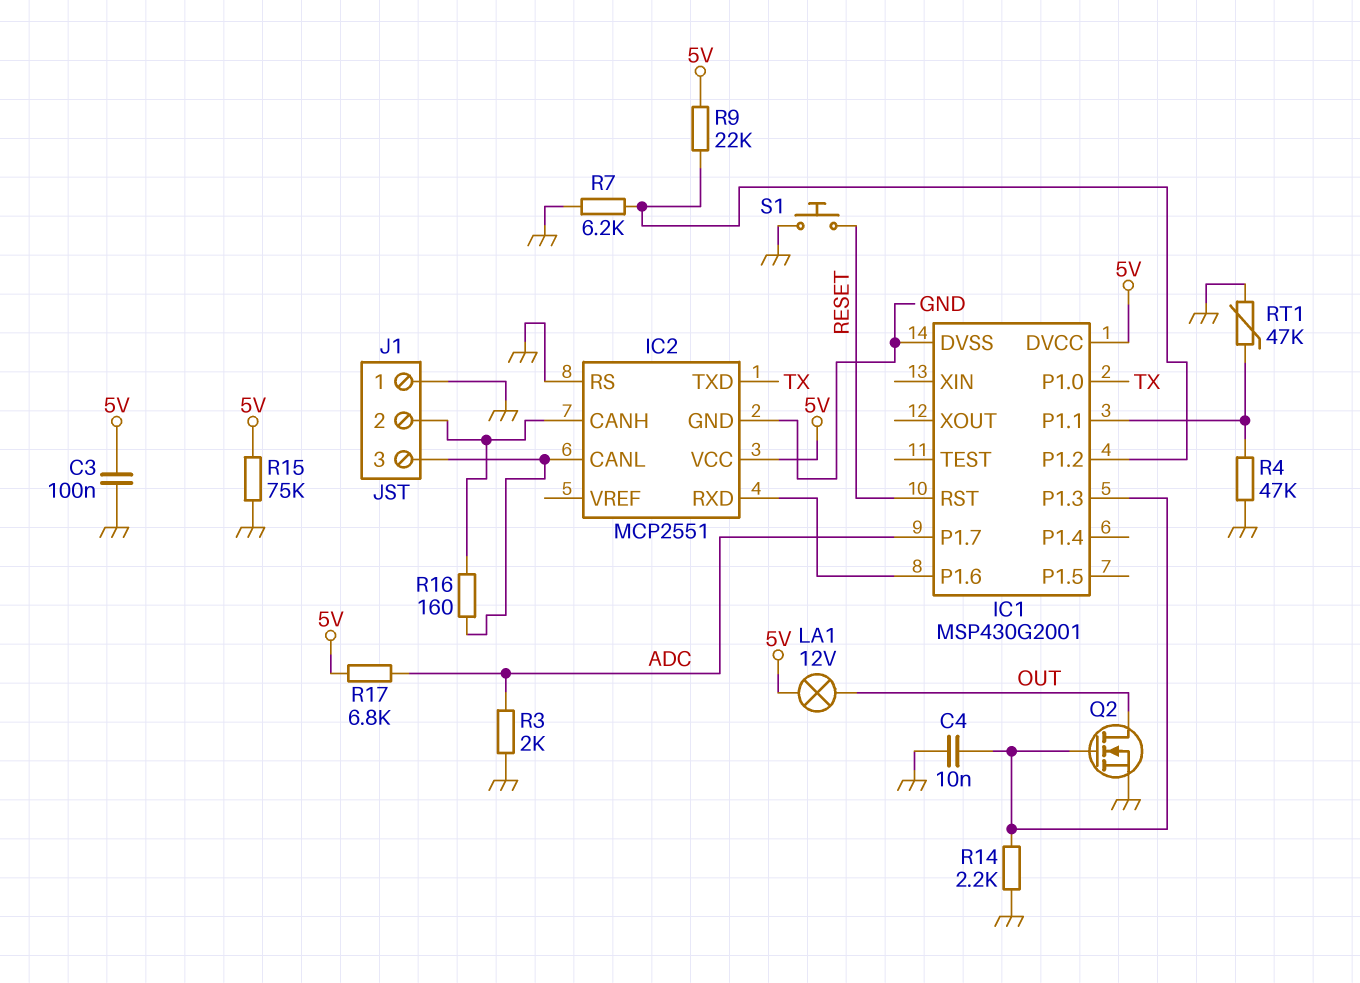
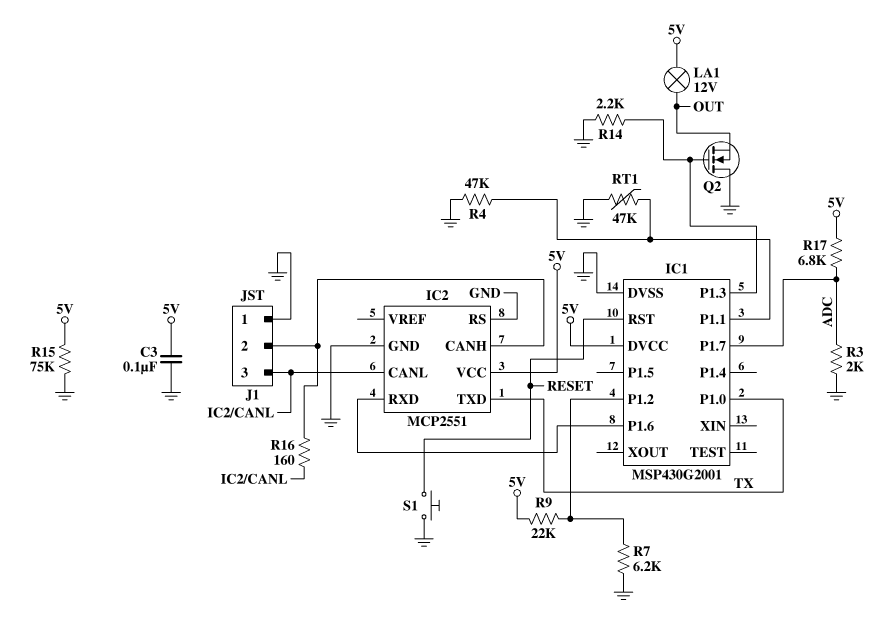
C4: 10nF (GND, IC1/P1.3) -> none
Q2: NMOS (G IC1/P1.3, D OUT, S GND) -> NMOS (G IC1/P1.3, D GND, S OUT)

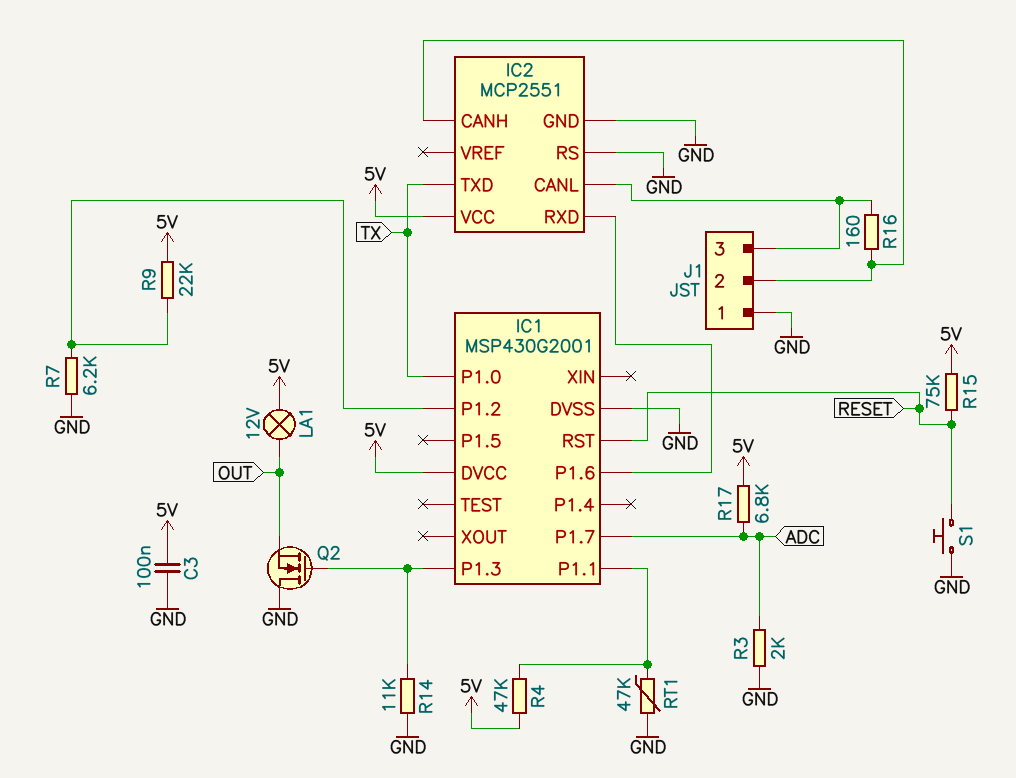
R4: 47k (GND, IC1/P1.1) -> 47k (5V, IC1/P1.1)
R14: 2.2k (GND, IC1/P1.3) -> 11k (GND, IC1/P1.3)
R15: 75k (5V, GND) -> 75k (5V, RESET)

